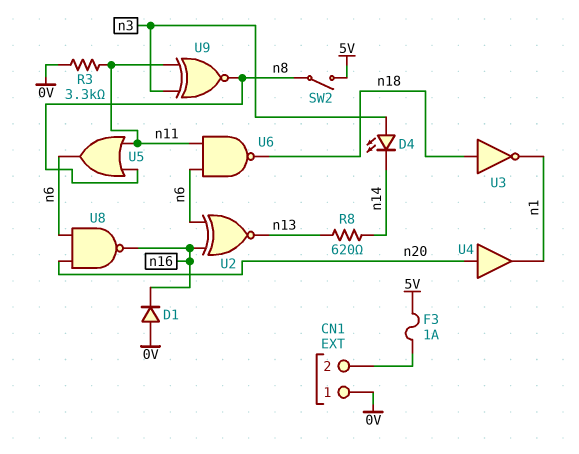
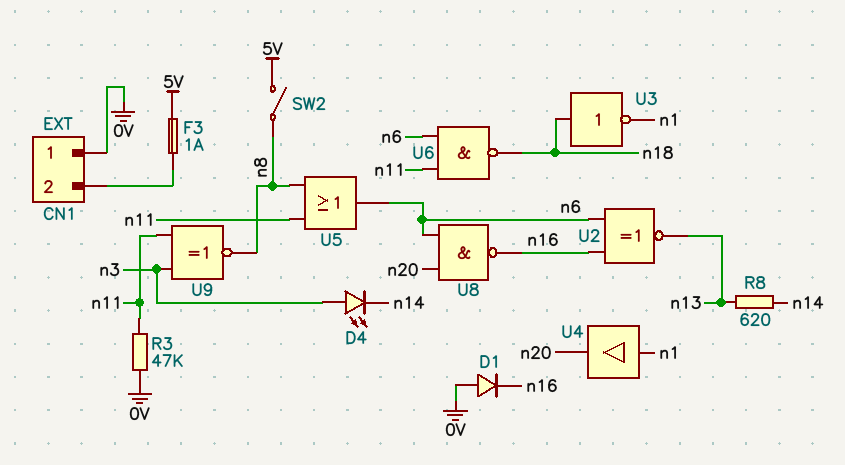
R3: 3.3k (0V, n11) -> 47k (0V, n11)
U4: buffer (in n20, out n1) -> buffer (in n1, out n20)

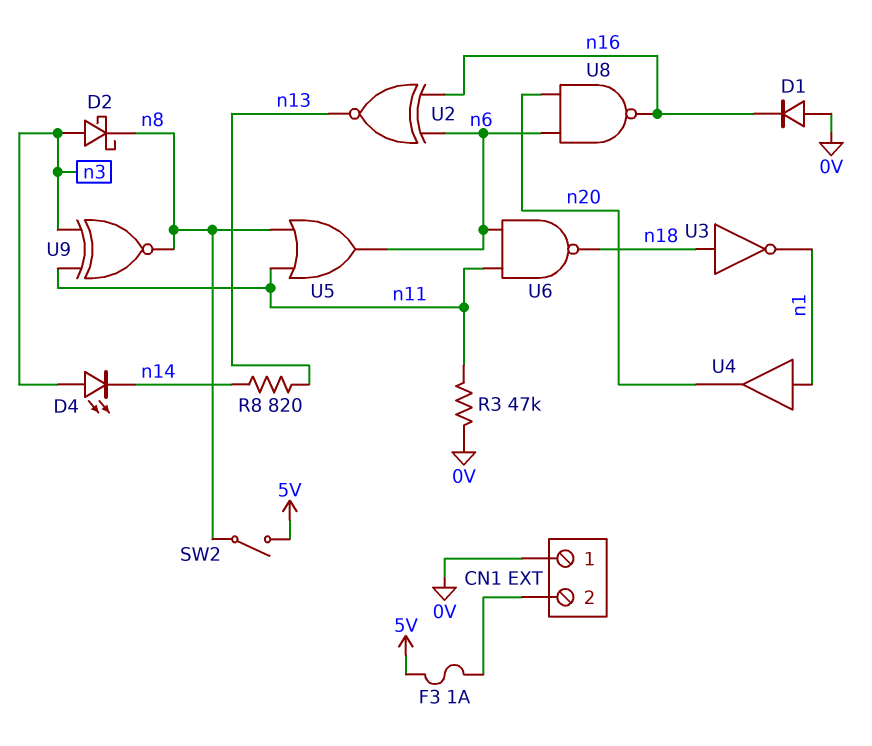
D2: none -> schottky (A n3, K n8)
R8: 620 (n13, n14) -> 820 (n13, n14)

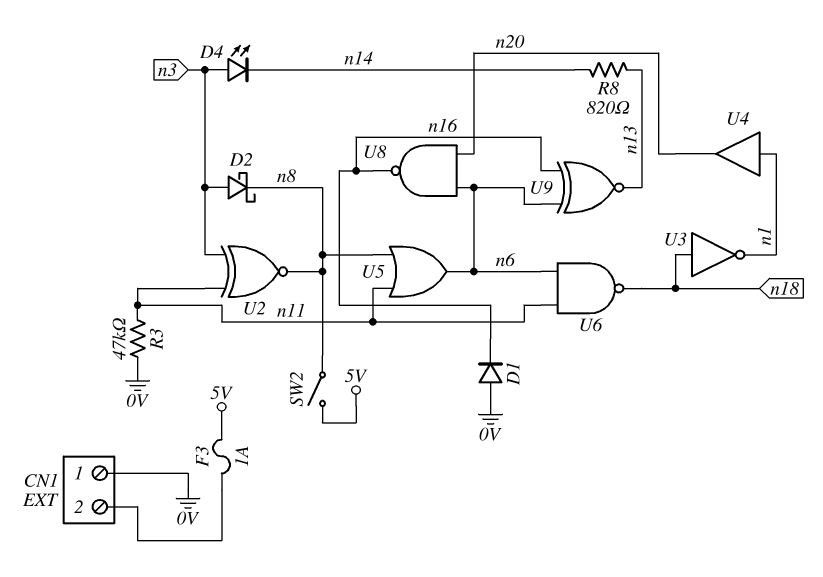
U2: XNOR (in n6, in n16, out n13) -> XNOR (in n3, in n11, out n8)
U9: XNOR (in n3, in n11, out n8) -> XNOR (in n6, in n16, out n13)

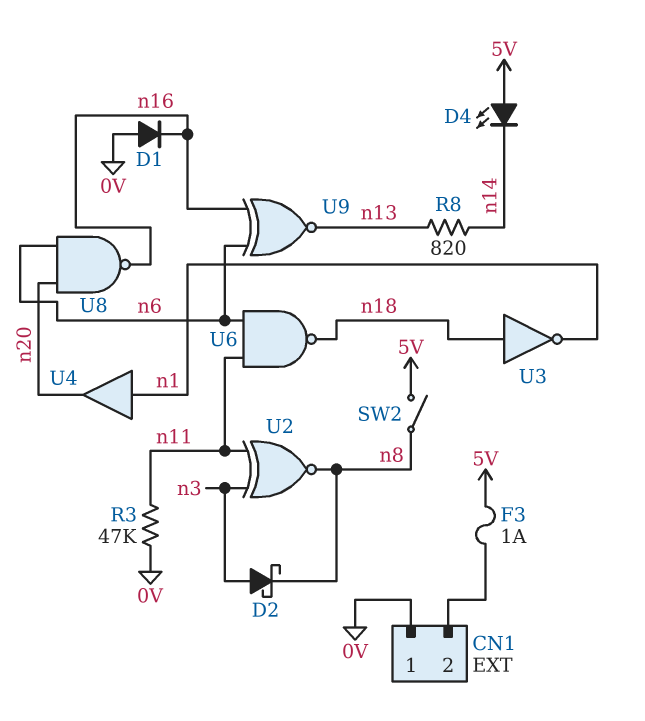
D4: LED (A n3, K n14) -> LED (A 5V, K n14)
U5: OR (in n8, in n11, out n6) -> none

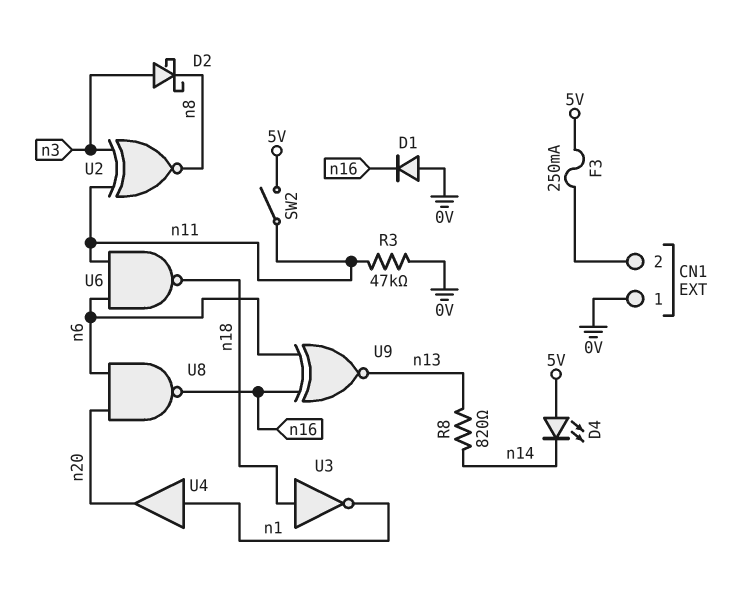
F3: 1A (5V, CN1/2) -> 250mA (5V, CN1/2)
SW2: switch (5V, n8) -> switch (5V, n11)

